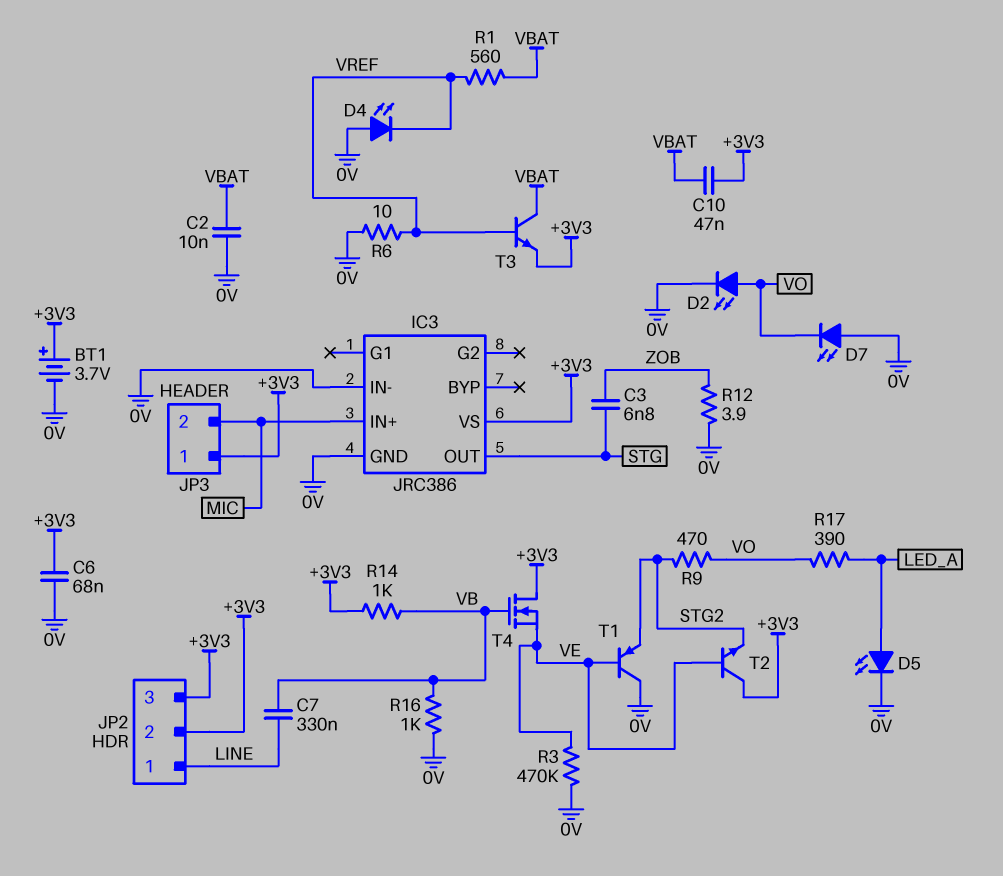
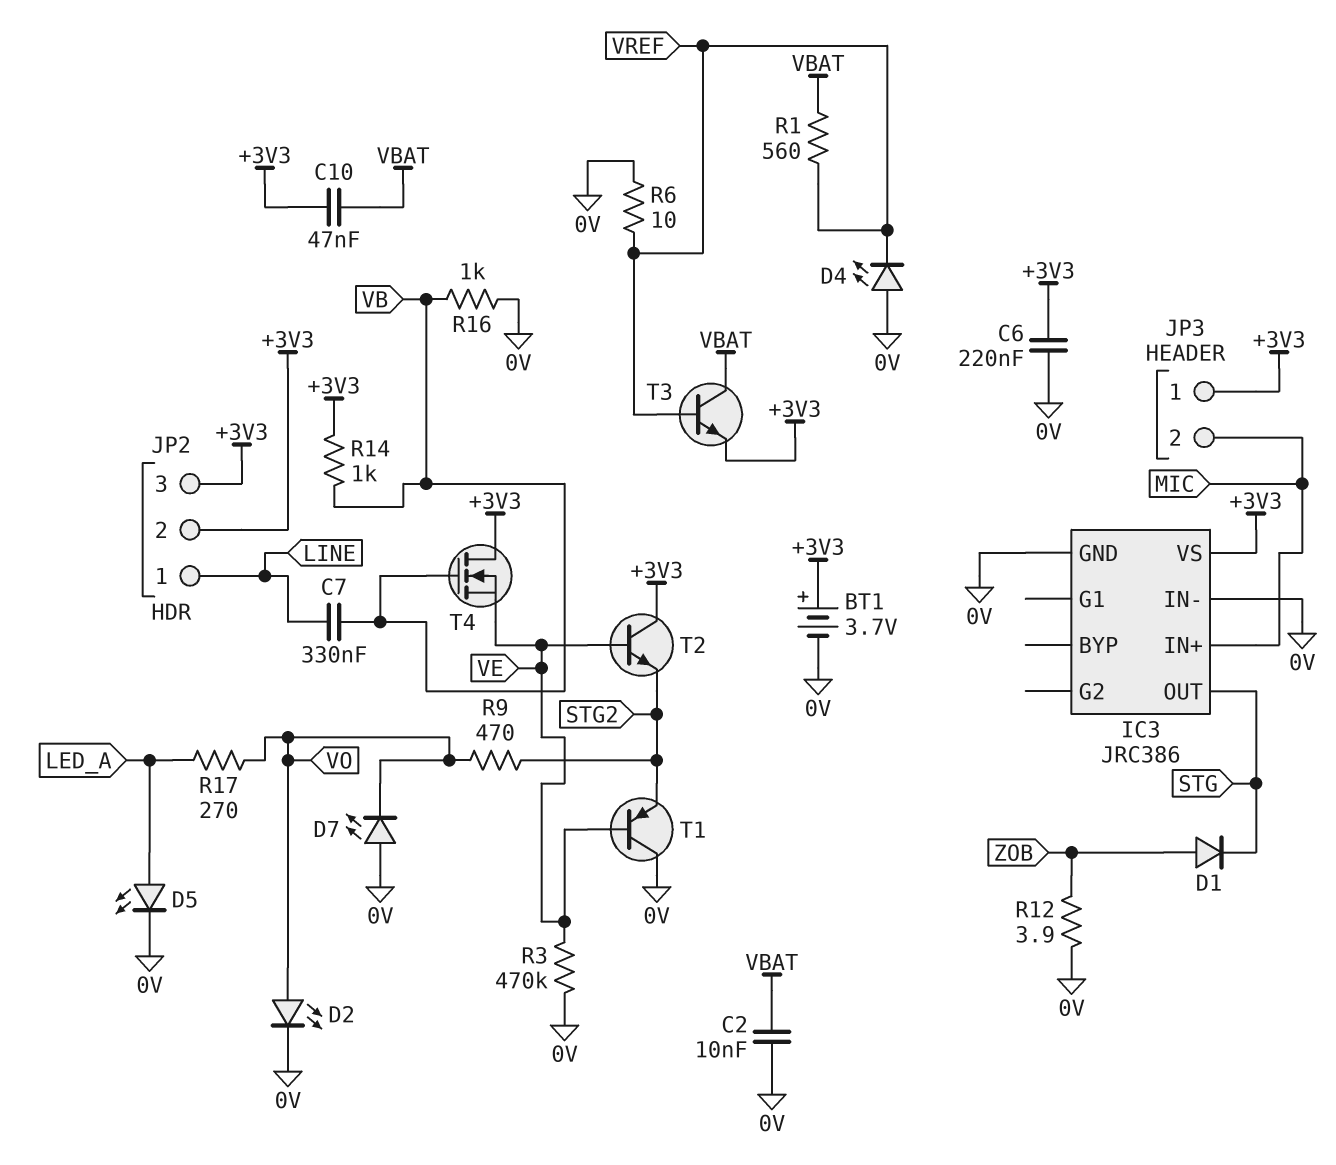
C3: 6.8nF (STG, ZOB) -> none
C6: 68nF (+3V3, 0V) -> 220nF (+3V3, 0V)
D1: none -> diode (A ZOB, K STG)
R17: 390 (LED_A, VO) -> 270 (LED_A, VO)

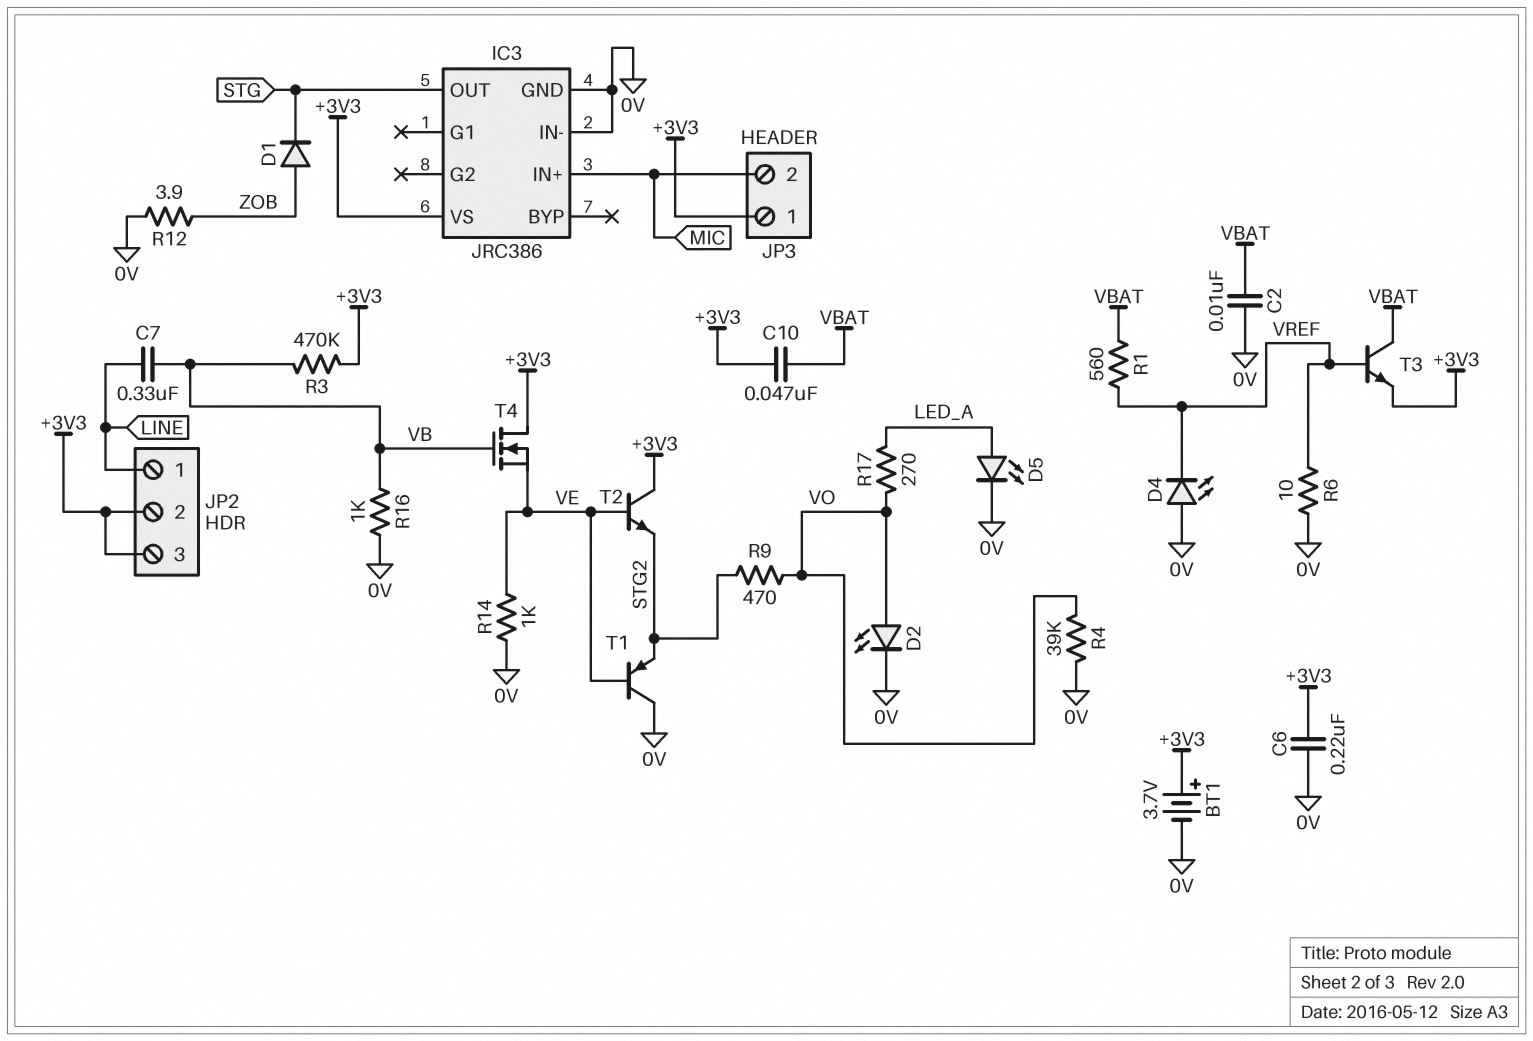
D7: LED (A 0V, K VO) -> none
R3: 470k (0V, VE) -> 470k (+3V3, VB)
R4: none -> 39k (0V, VO)
R14: 1k (+3V3, VB) -> 1k (0V, VE)

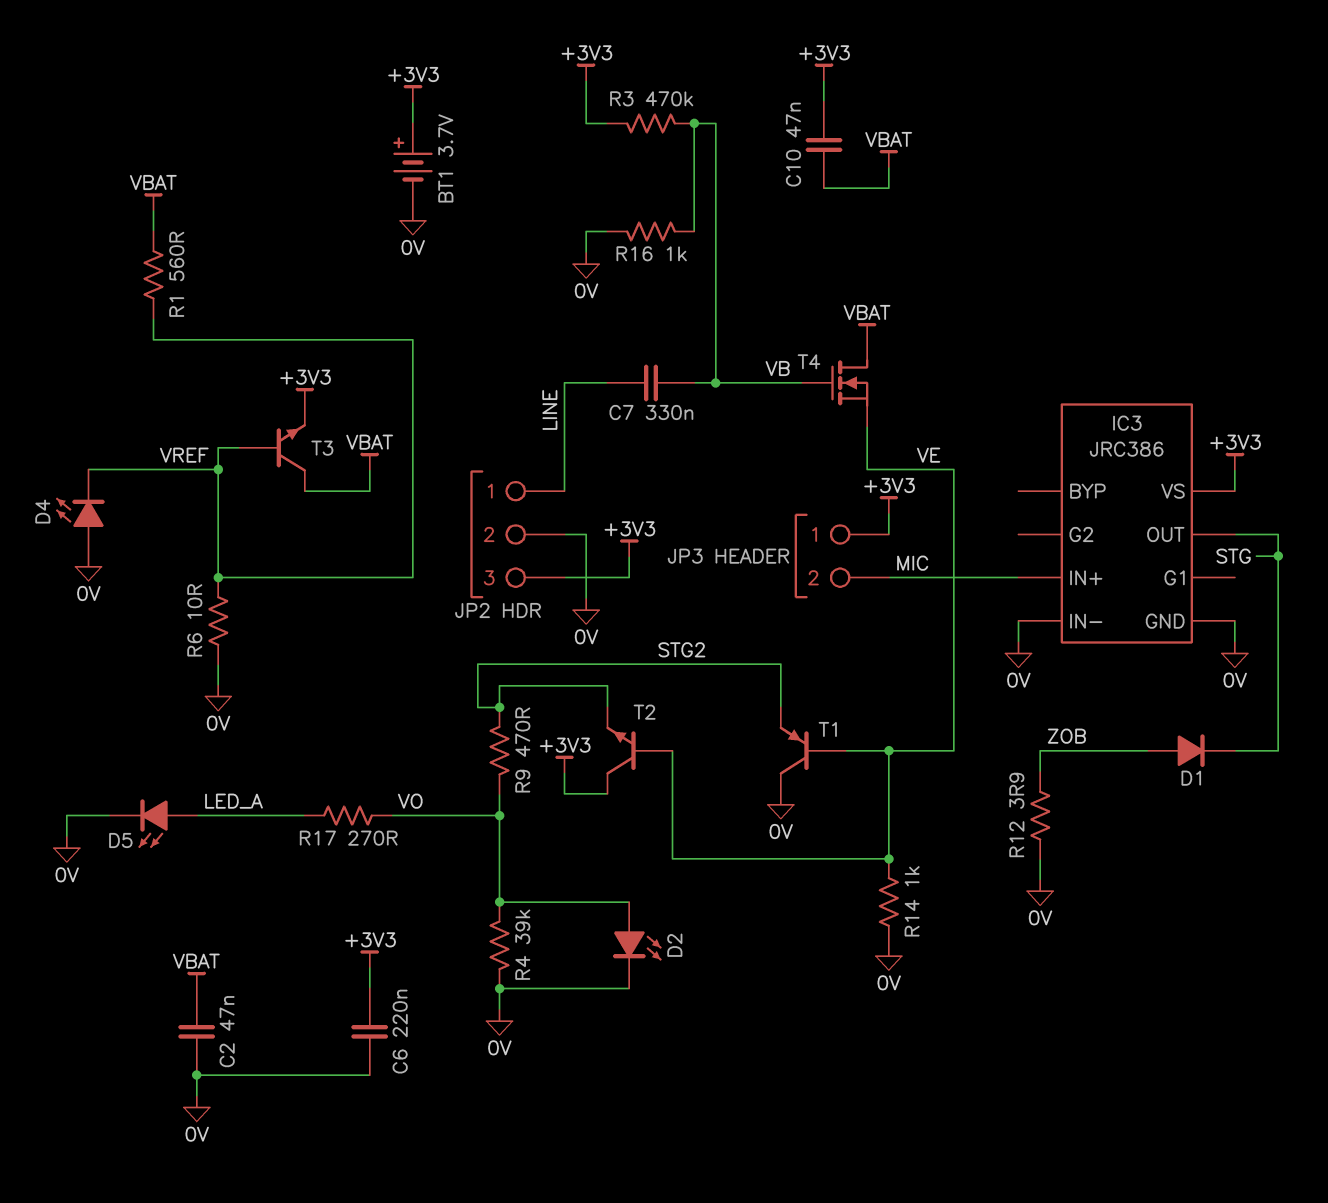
C2: 10nF (0V, VBAT) -> 47nF (0V, VBAT)
JP2 pin 2: +3V3 -> 0V
T4: NMOS (G VB, D +3V3, S VE) -> NMOS (G VB, D VBAT, S VE)

